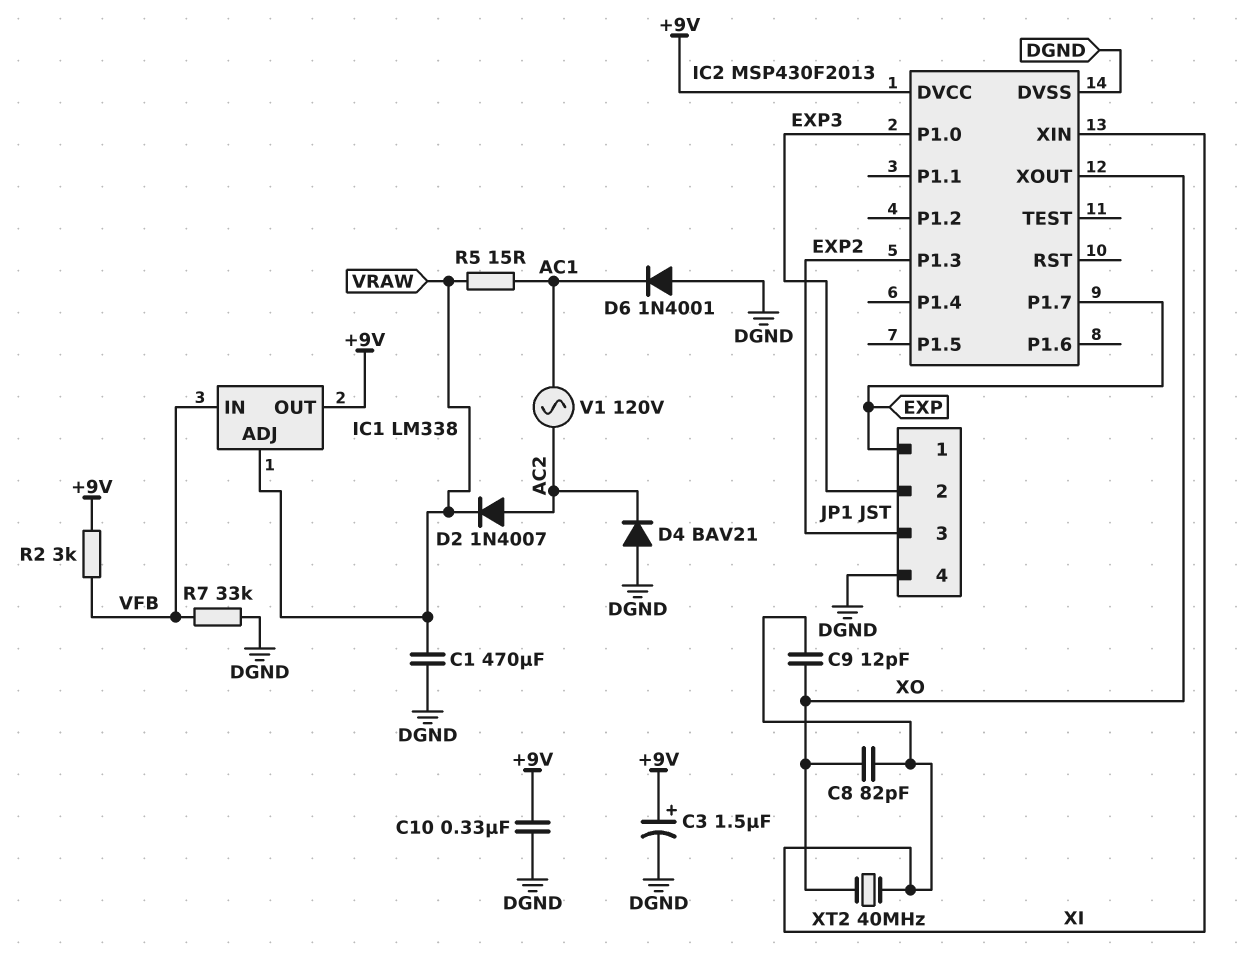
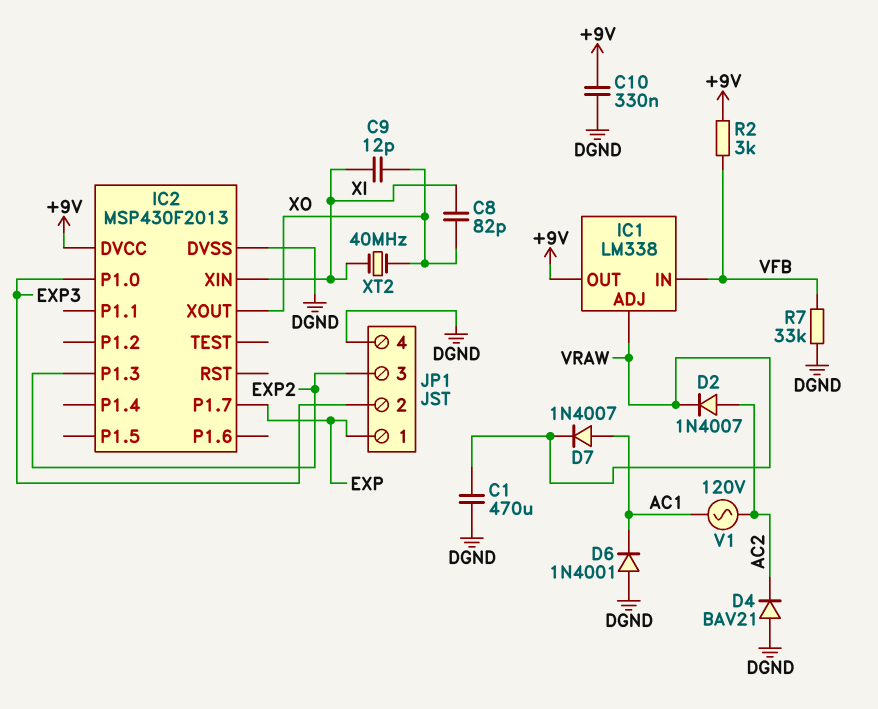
C3: 1.5uF (plus +9V, minus DGND) -> none
D7: none -> diode 1N4007 (A AC1, K VRAW)
R5: 15 (AC1, VRAW) -> none

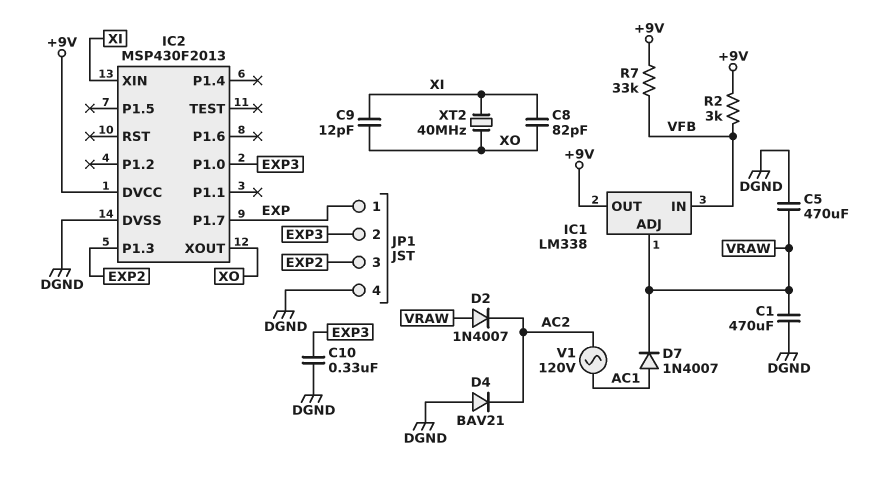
C5: none -> 470uF (DGND, VRAW)
C10: 330nF (+9V, DGND) -> 330nF (DGND, EXP3)
D2: diode 1N4007 (A AC2, K VRAW) -> diode 1N4007 (A VRAW, K AC2)
D6: diode 1N4001 (A DGND, K AC1) -> none
R7: 33k (DGND, VFB) -> 33k (+9V, VFB)

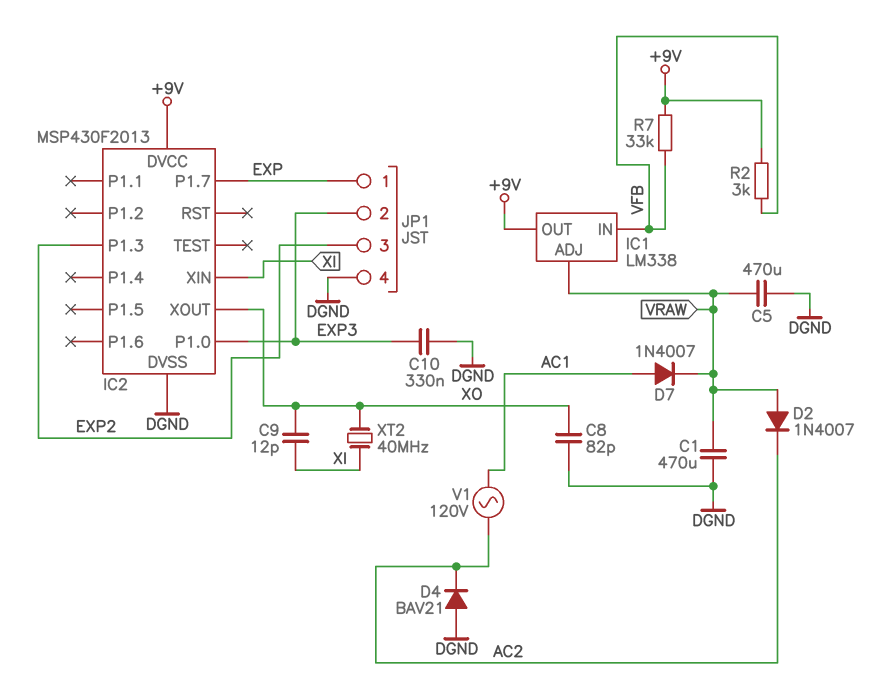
C8: 82pF (XI, XO) -> 82pF (DGND, XO)

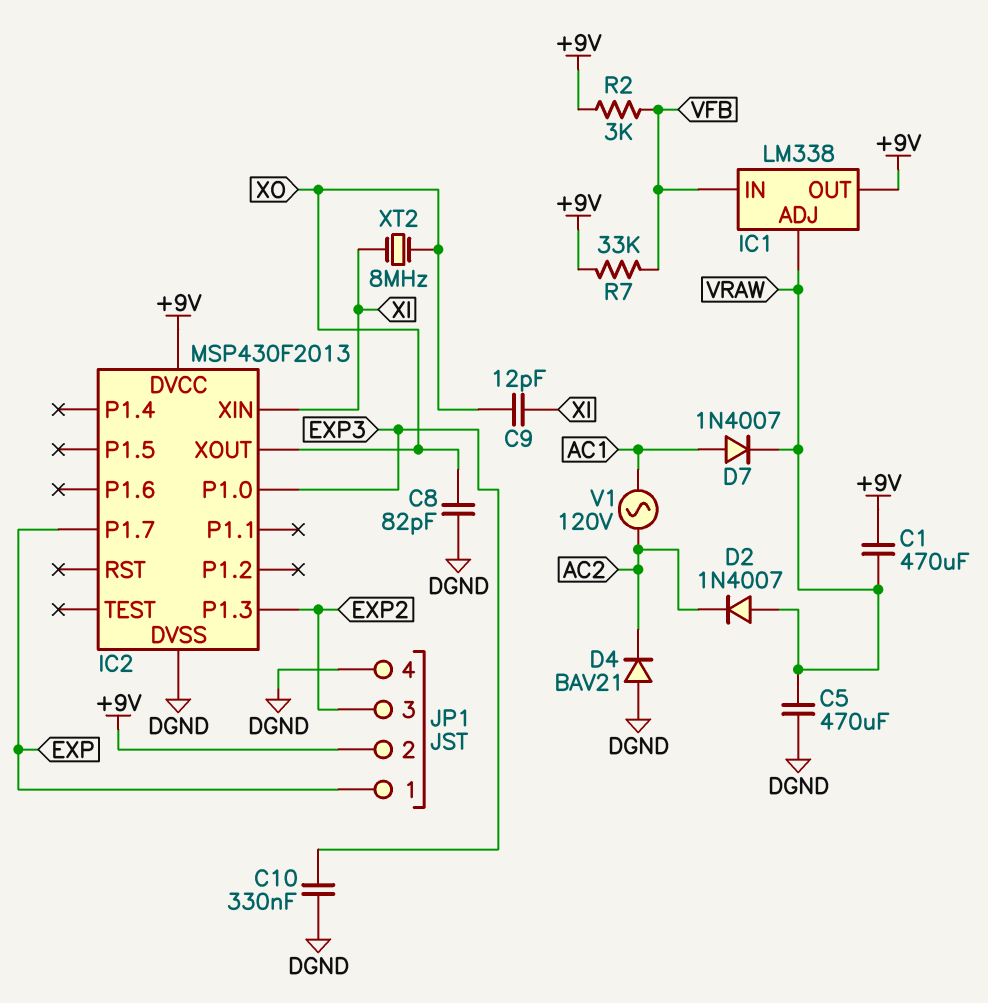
C1: 470uF (DGND, VRAW) -> 470uF (+9V, VRAW)
JP1 pin 2: EXP3 -> +9V
XT2: 40MHz (XI, XO) -> 8MHz (XI, XO)

